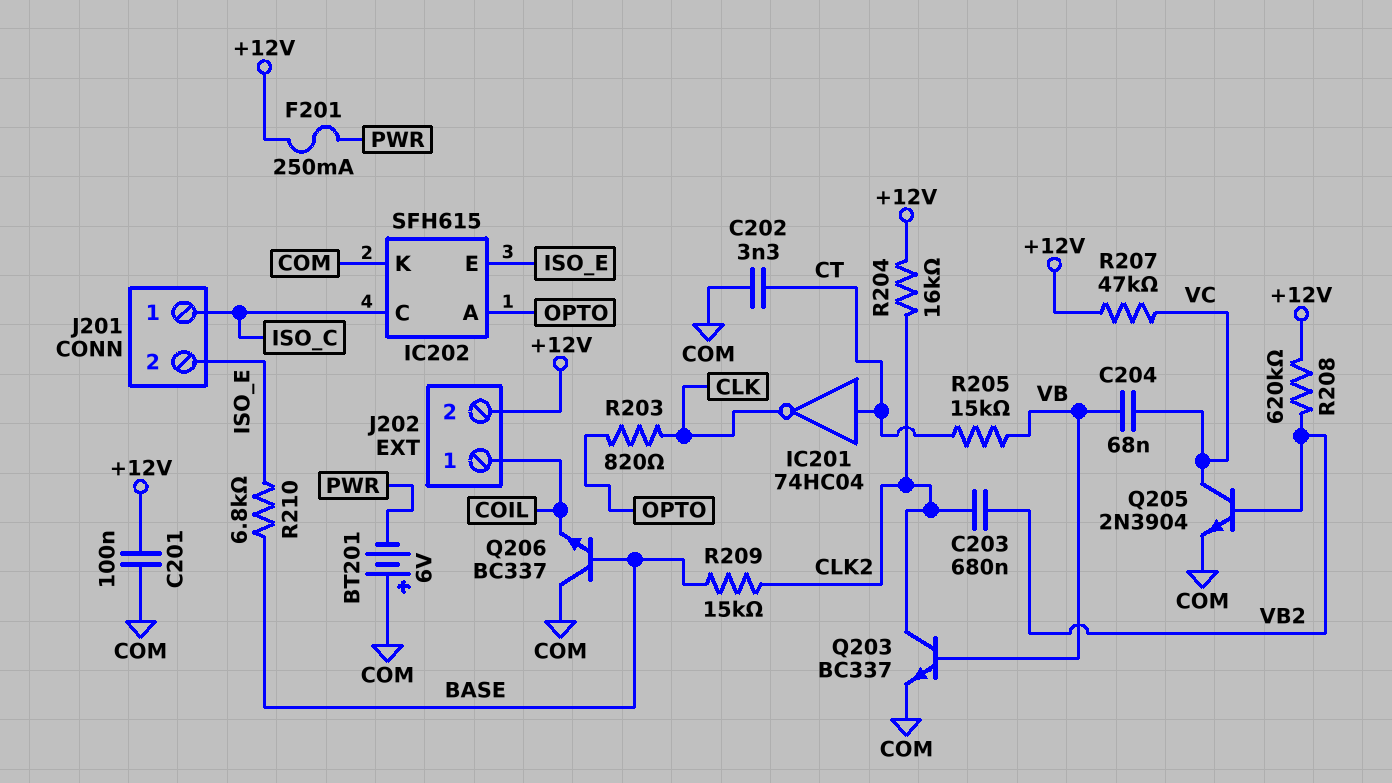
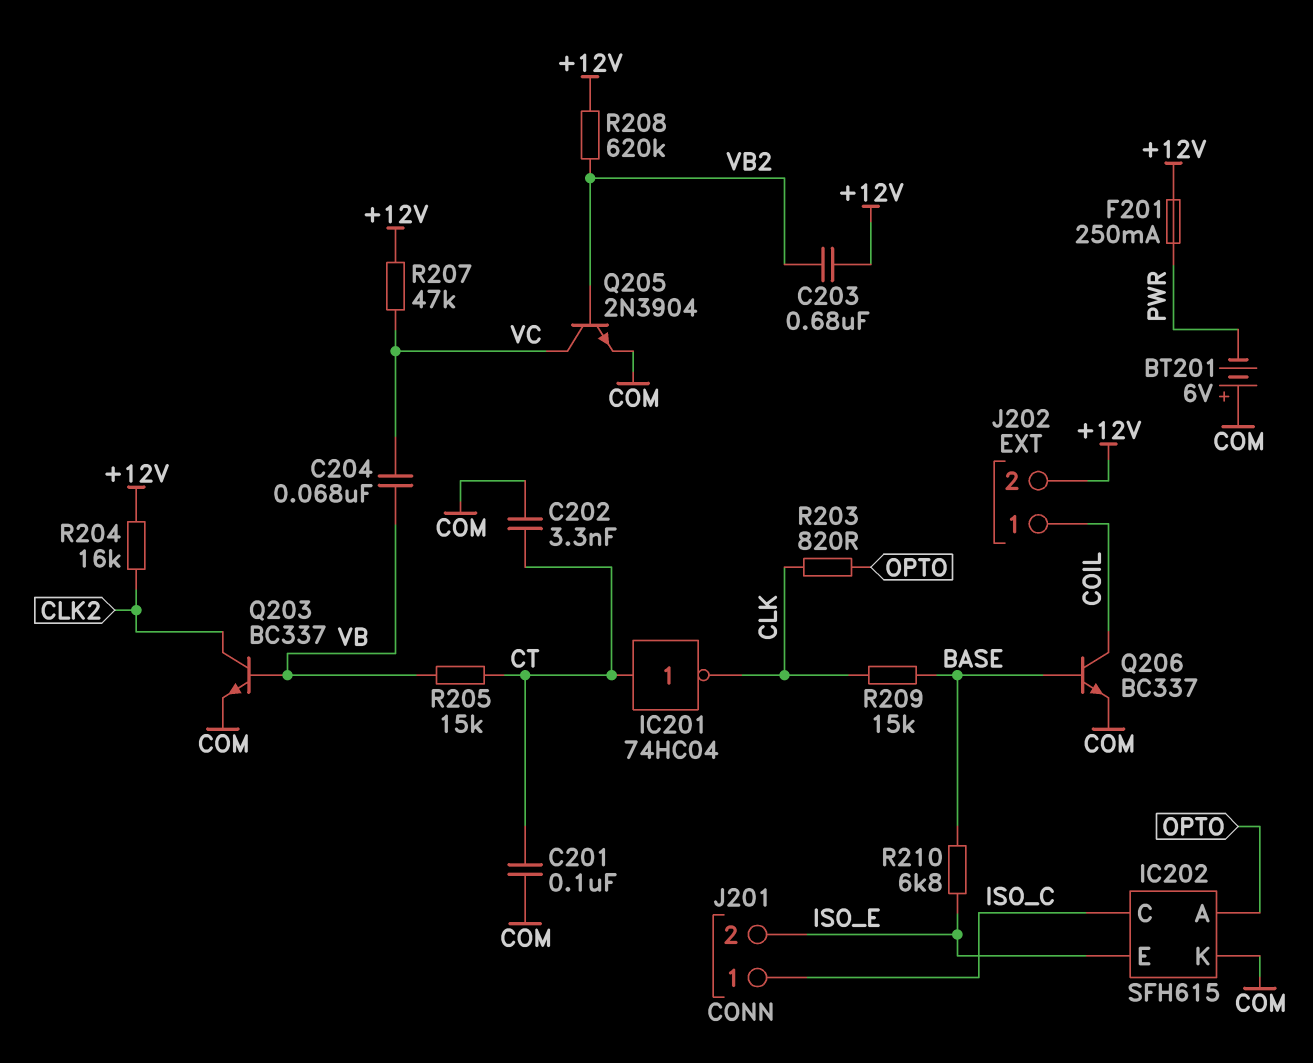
C201: 100nF (+12V, COM) -> 100nF (COM, CT)
C203: 680nF (CLK2, VB2) -> 680nF (+12V, VB2)
Q206: NPN BC337 (B BASE, C COM, E COIL) -> NPN BC337 (B BASE, C COIL, E COM)
R209: 15k (BASE, CLK2) -> 15k (BASE, CLK)

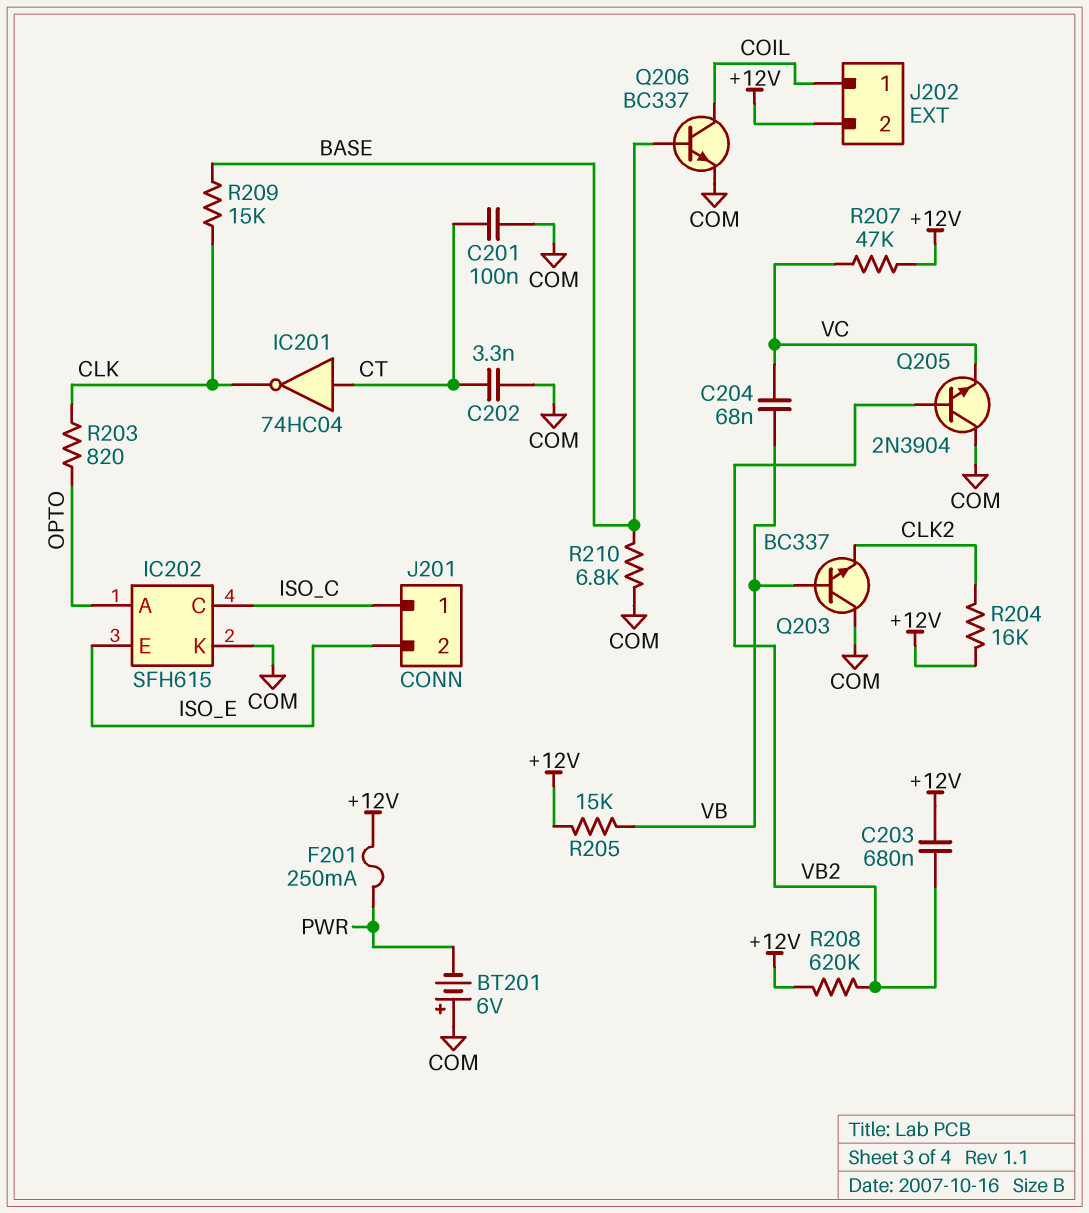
Q203: NPN BC337 (B VB, C CLK2, E COM) -> NPN BC337 (B VB, C COM, E CLK2)
Q205: NPN 2N3904 (B VB2, C VC, E COM) -> NPN 2N3904 (B VB2, C COM, E VC)
R205: 15k (CT, VB) -> 15k (+12V, VB)
R210: 6.8k (BASE, ISO_E) -> 6.8k (BASE, COM)

